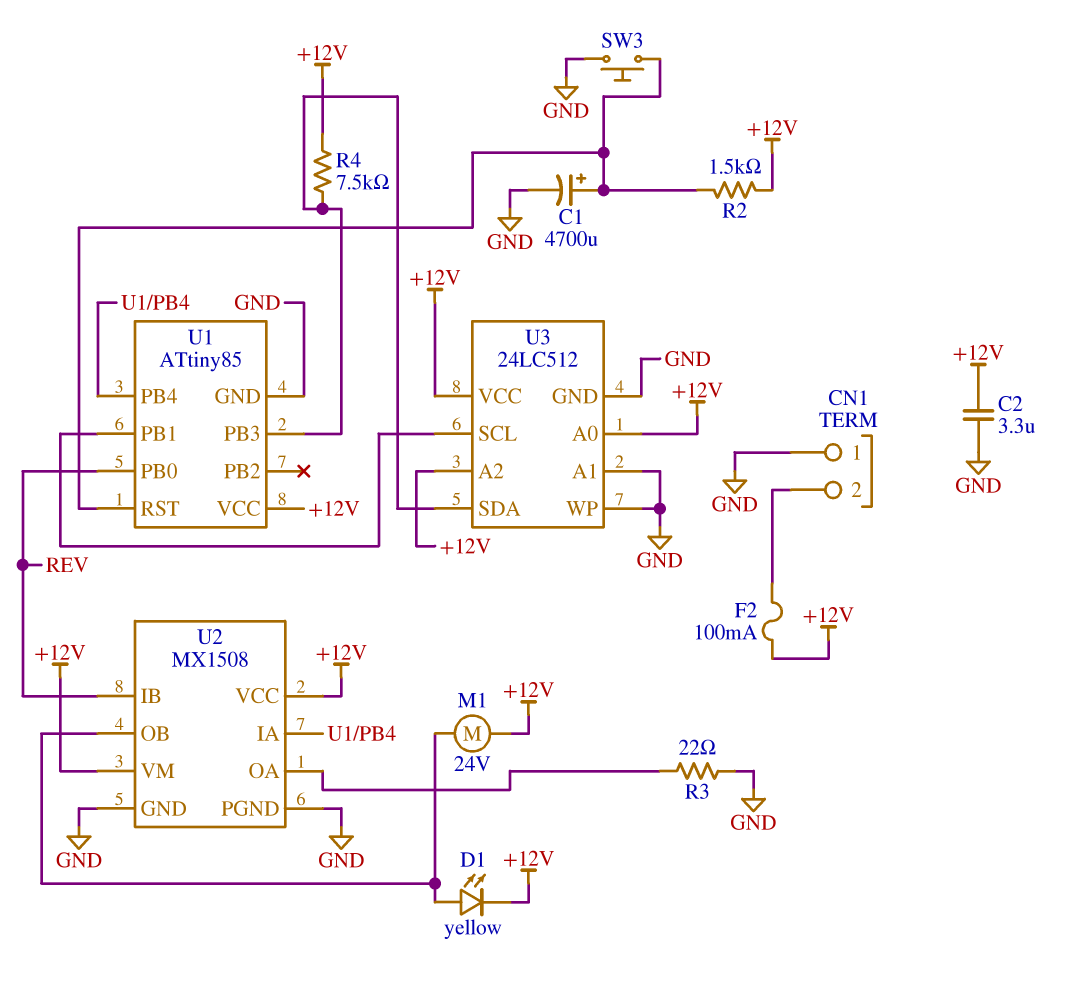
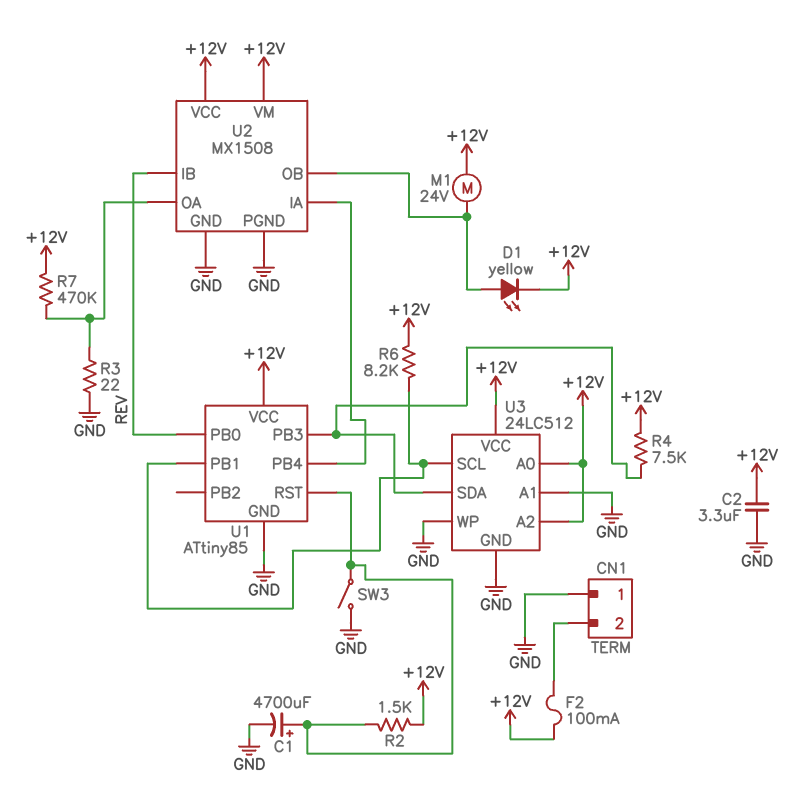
R6: none -> 8.2k (+12V, U1/PB1)
R7: none -> 470k (+12V, U2/OA)
SW3: button (GND, U1/RST) -> switch (GND, U1/RST)

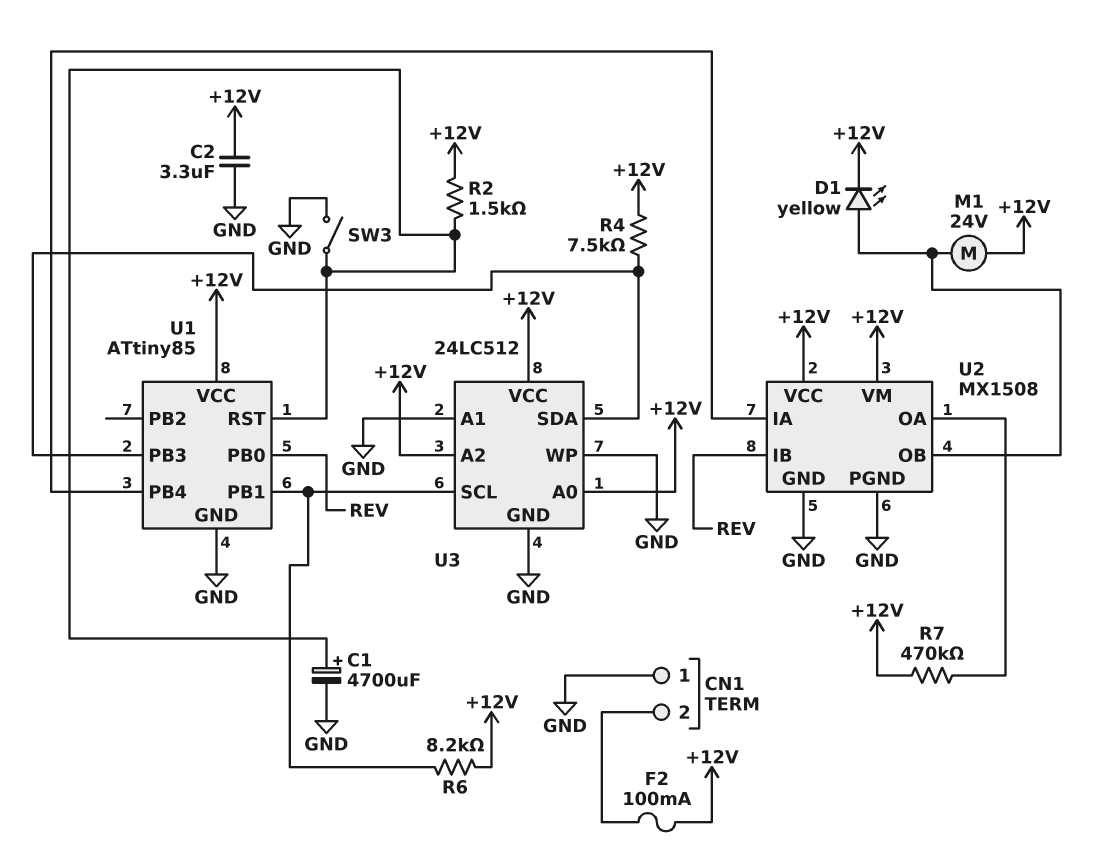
R3: 22 (GND, U2/OA) -> none

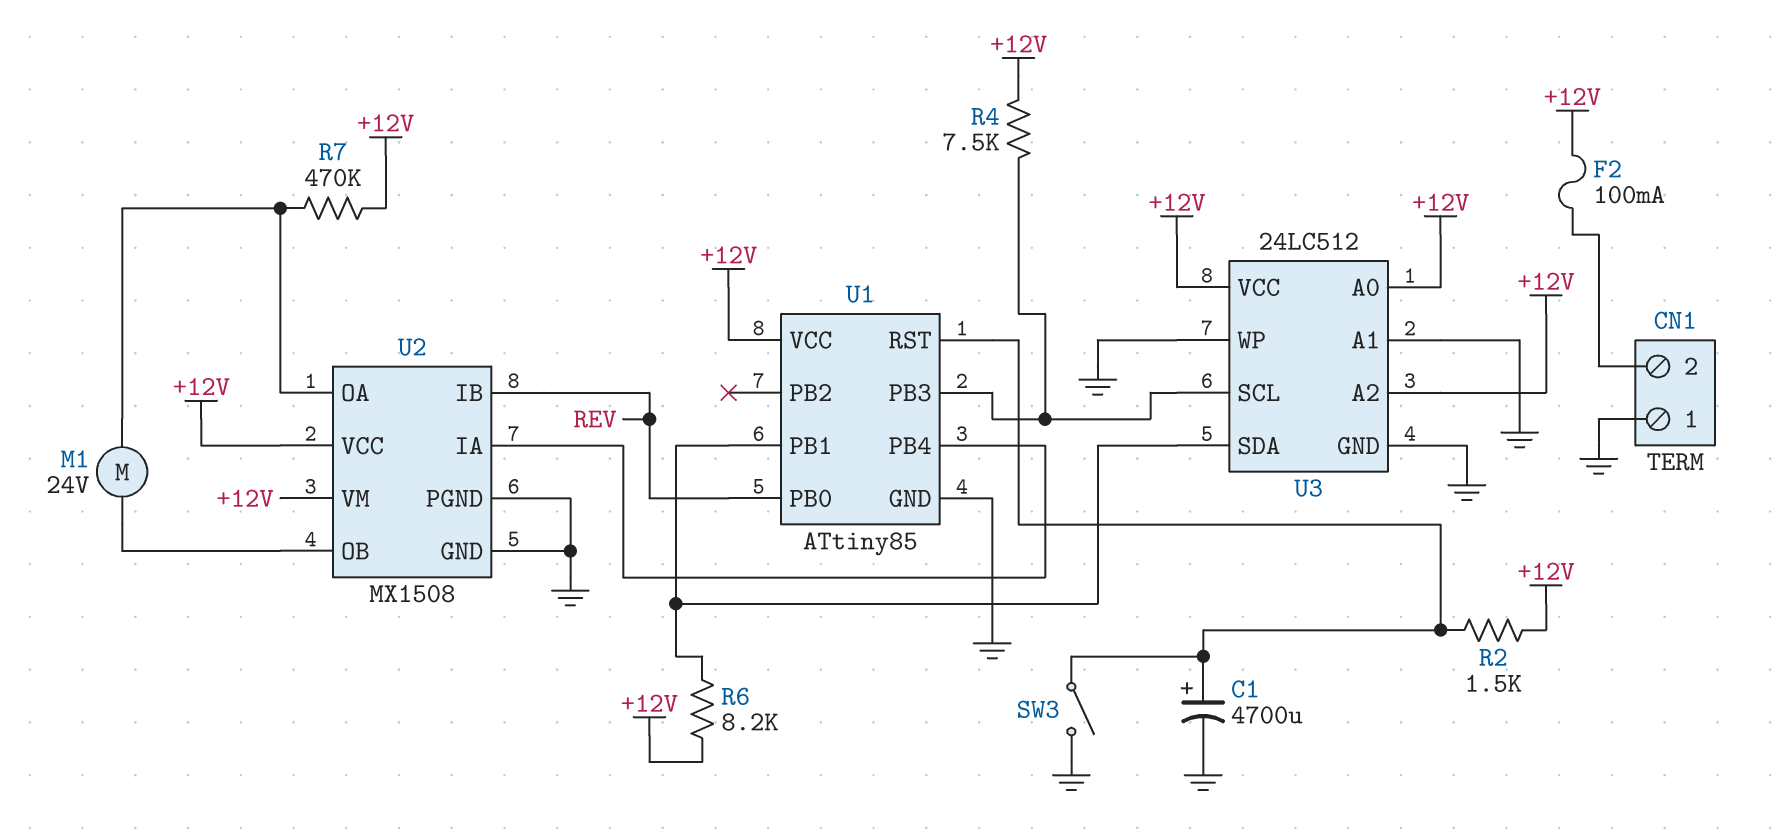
C2: 3.3uF (+12V, GND) -> none
D1: LED yellow (A U2/OB, K +12V) -> none
M1: motor 24V (+12V, U2/OB) -> motor 24V (U2/OA, U2/OB)
U3 pin SCL: U1/PB1 -> U1/PB3
U3 pin SDA: U1/PB3 -> U1/PB1

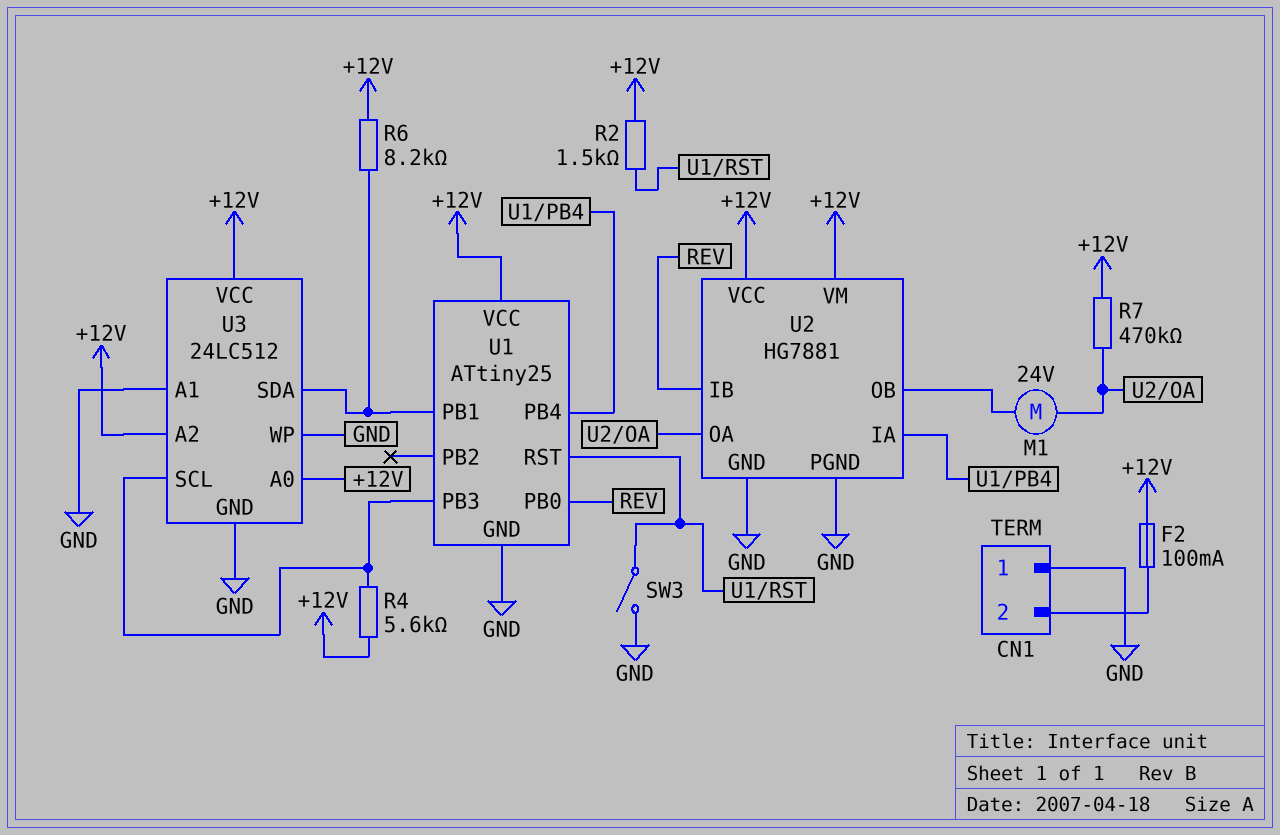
C1: 4700uF (plus U1/RST, minus GND) -> none
R4: 7.5k (+12V, U1/PB3) -> 5.6k (+12V, U1/PB3)
U1: ATtiny85 -> ATtiny25
U2: MX1508 -> HG7881

